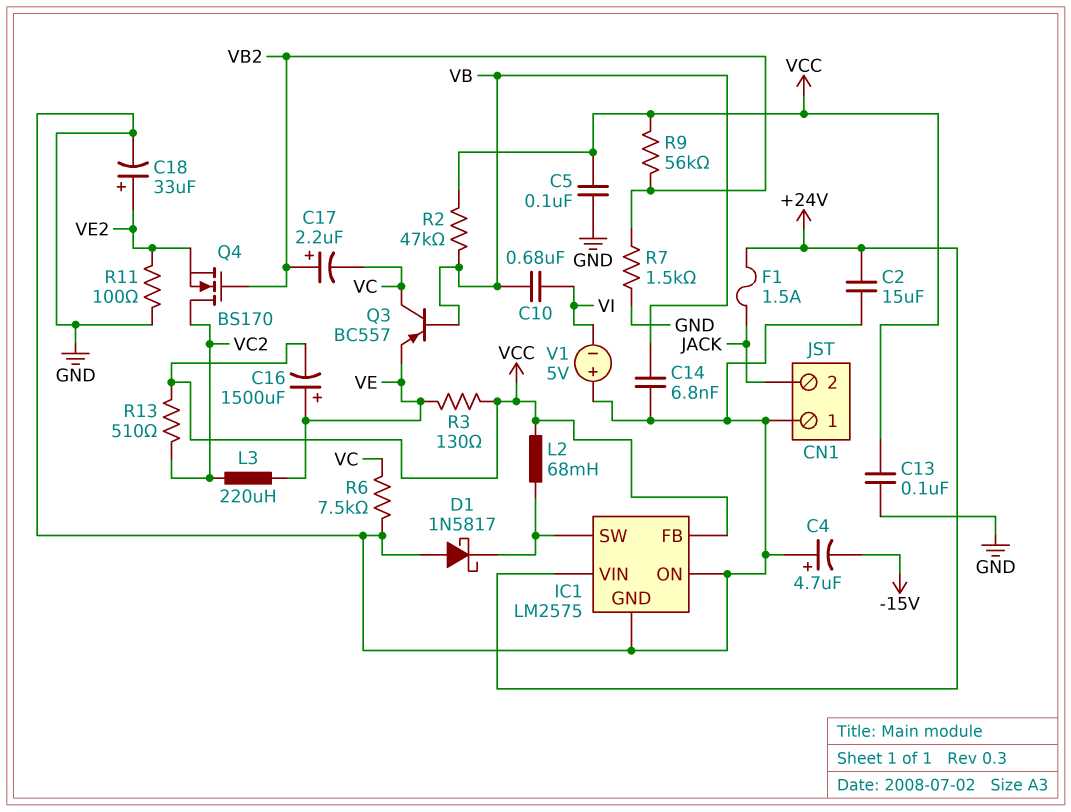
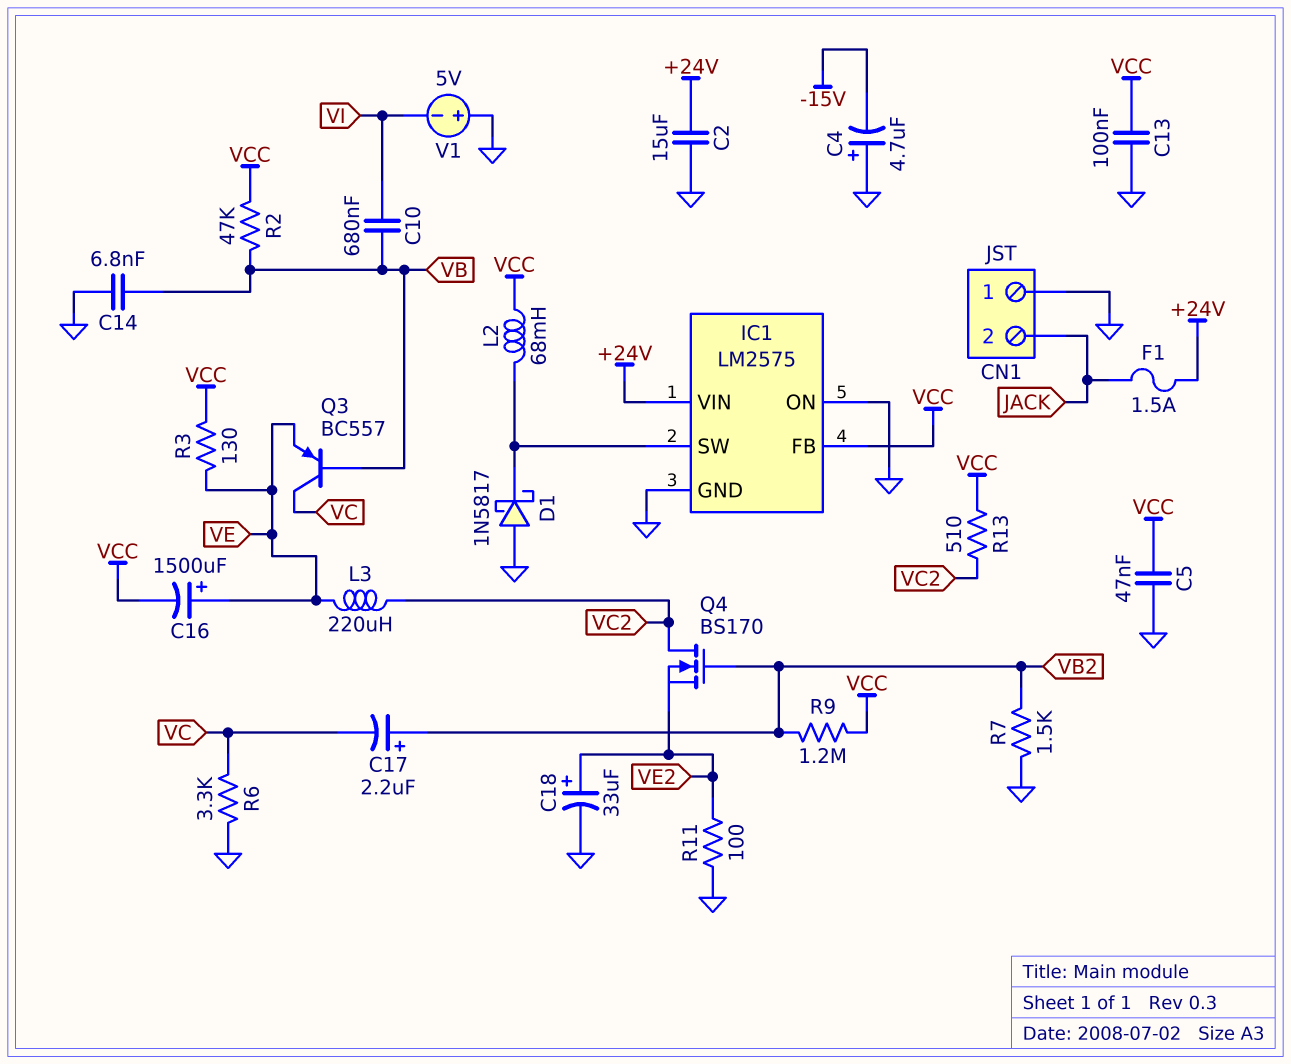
C5: 100nF (GND, VCC) -> 47nF (GND, VCC)
R6: 7.5k (GND, VC) -> 3.3k (GND, VC)
R9: 56k (VB2, VCC) -> 1.2M (VB2, VCC)

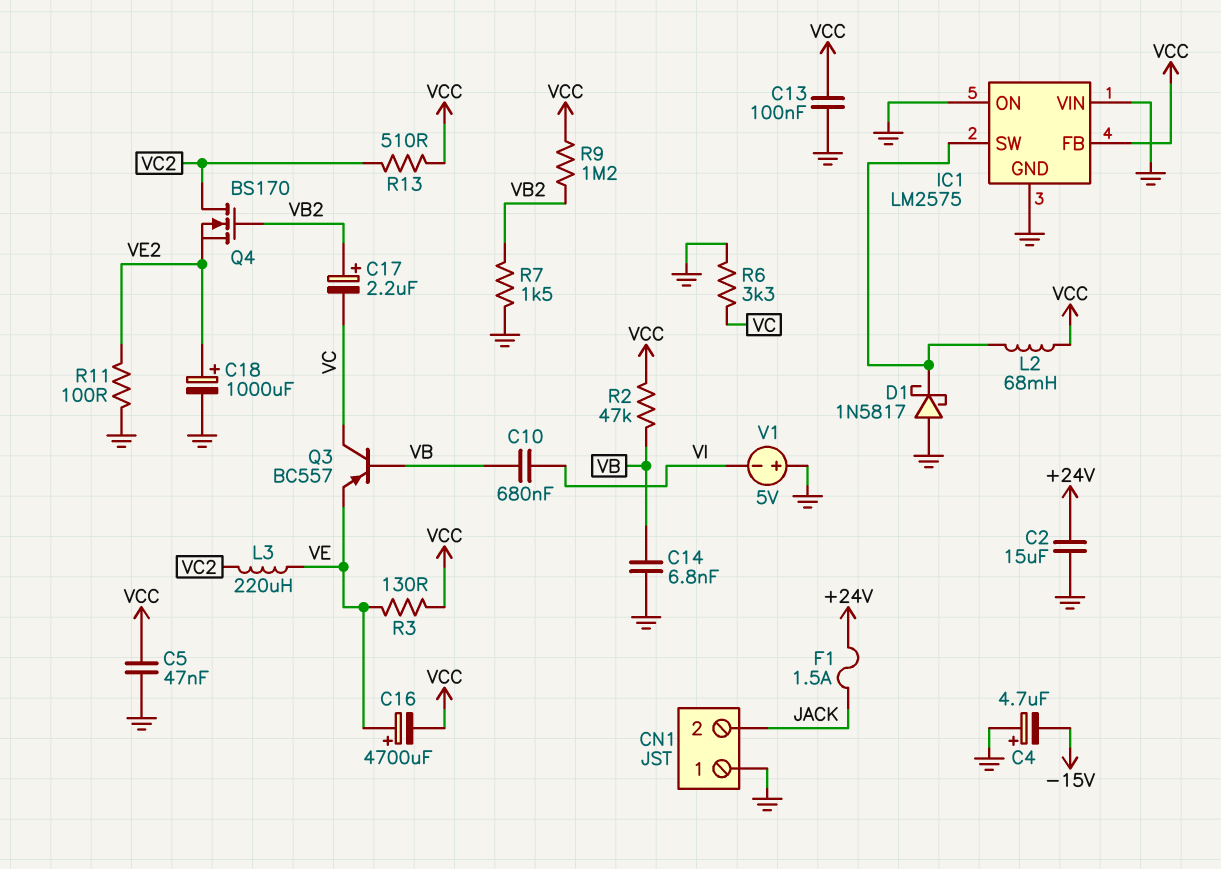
C16: 1500uF (plus VE, minus VCC) -> 4700uF (plus VE, minus VCC)
C18: 33uF (plus VE2, minus GND) -> 1000uF (plus VE2, minus GND)
IC1 pin VIN: +24V -> GND

